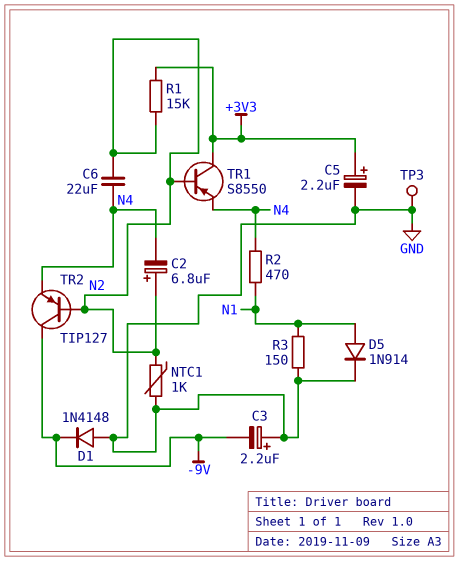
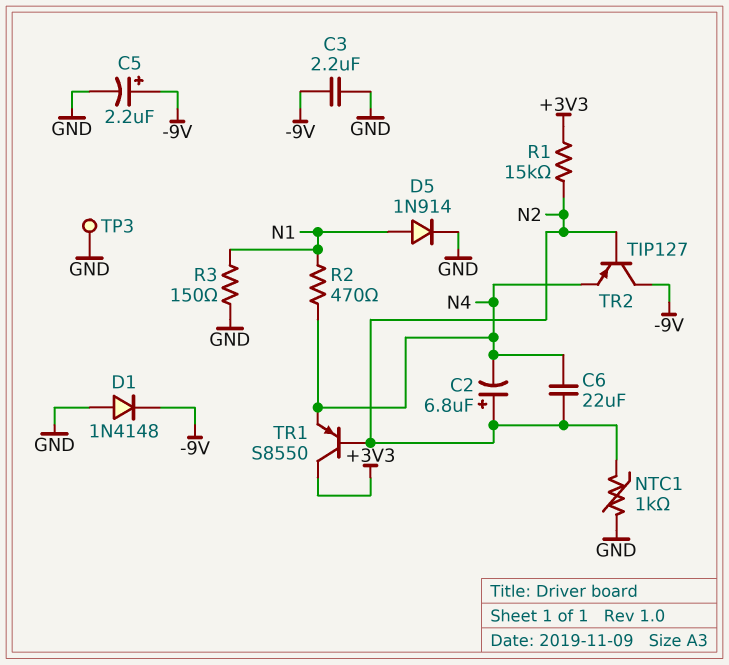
C3: 2.2uF (plus GND, minus -9V) -> 2.2uF (-9V, GND)
C5: 2.2uF (plus +3V3, minus GND) -> 2.2uF (plus -9V, minus GND)

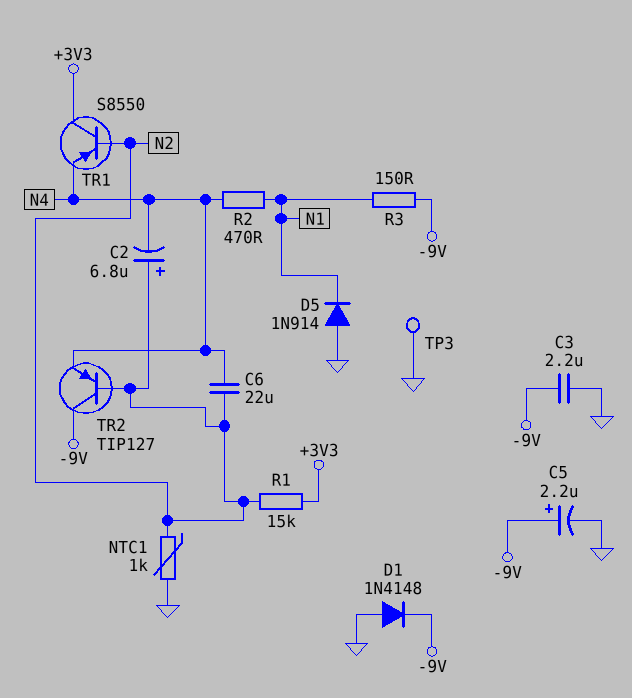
D5: diode 1N914 (A N1, K GND) -> diode 1N914 (A GND, K N1)
R3: 150 (GND, N1) -> 150 (-9V, N1)

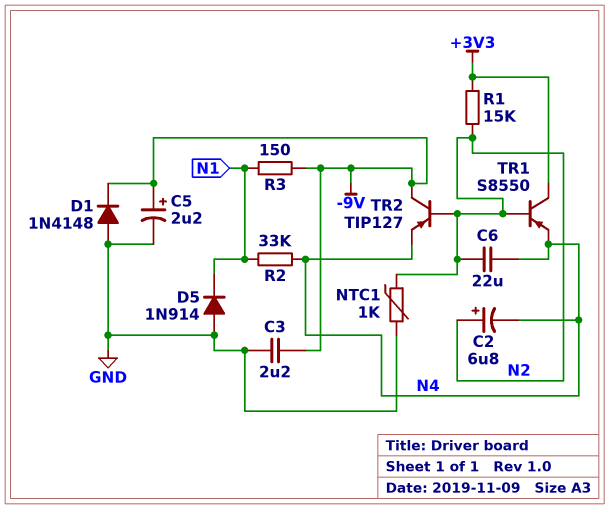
R2: 470 (N1, N4) -> 33k (N1, N4)
TP3: test point (GND) -> none

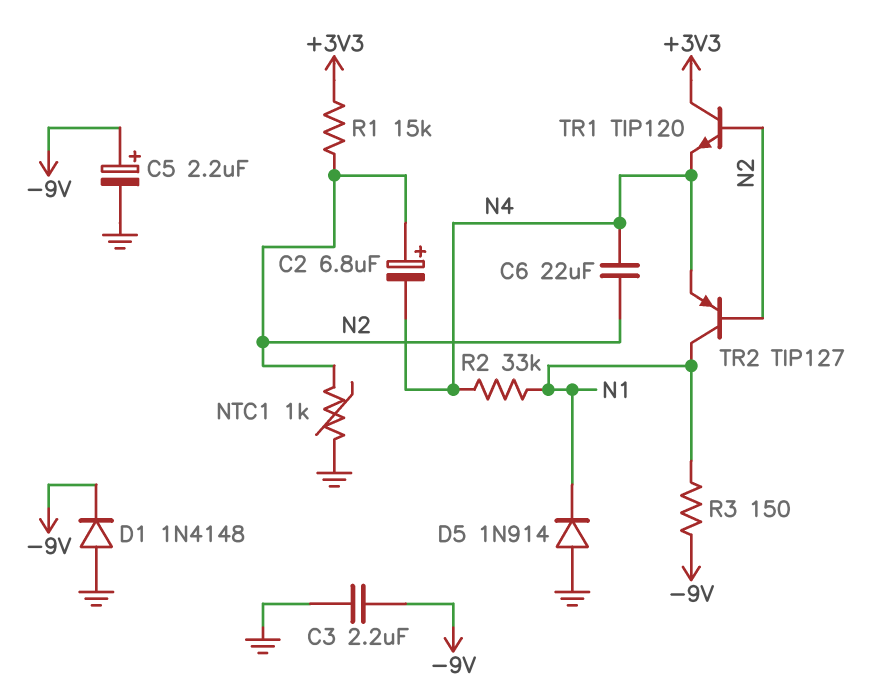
TR1: PNP S8550 (B N2, C +3V3, E N4) -> NPN TIP120 (B N2, C +3V3, E N4)
TR2: PNP TIP127 (B N2, C -9V, E N4) -> PNP TIP127 (B N2, C N1, E N4)

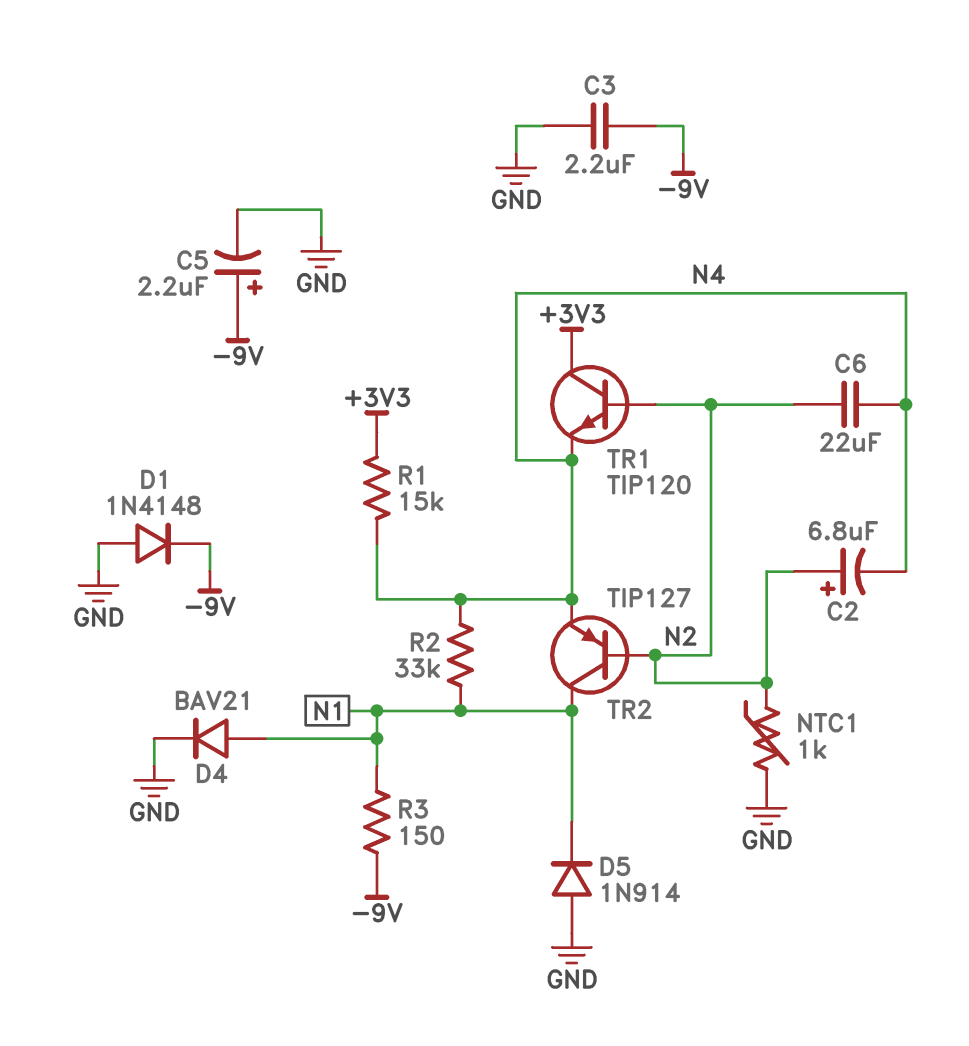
D4: none -> diode BAV21 (A N1, K GND)
R1: 15k (+3V3, N2) -> 15k (+3V3, N4)

